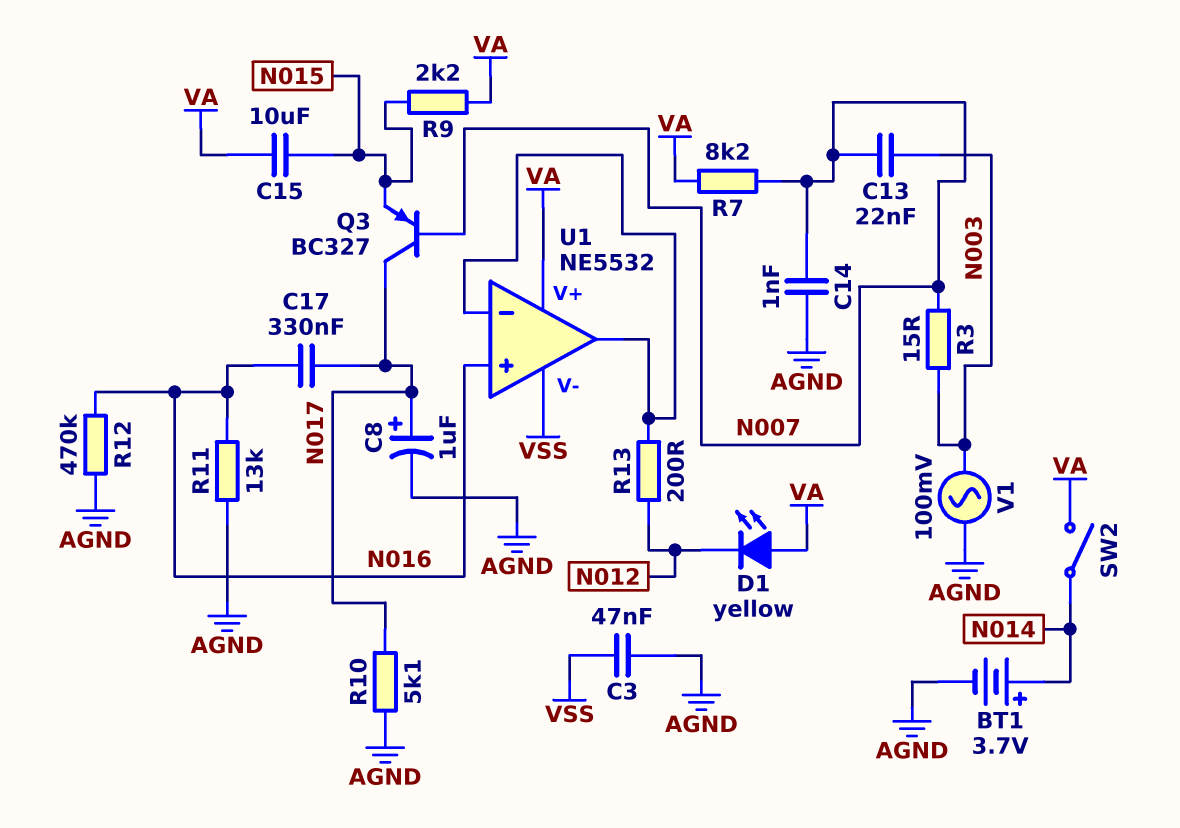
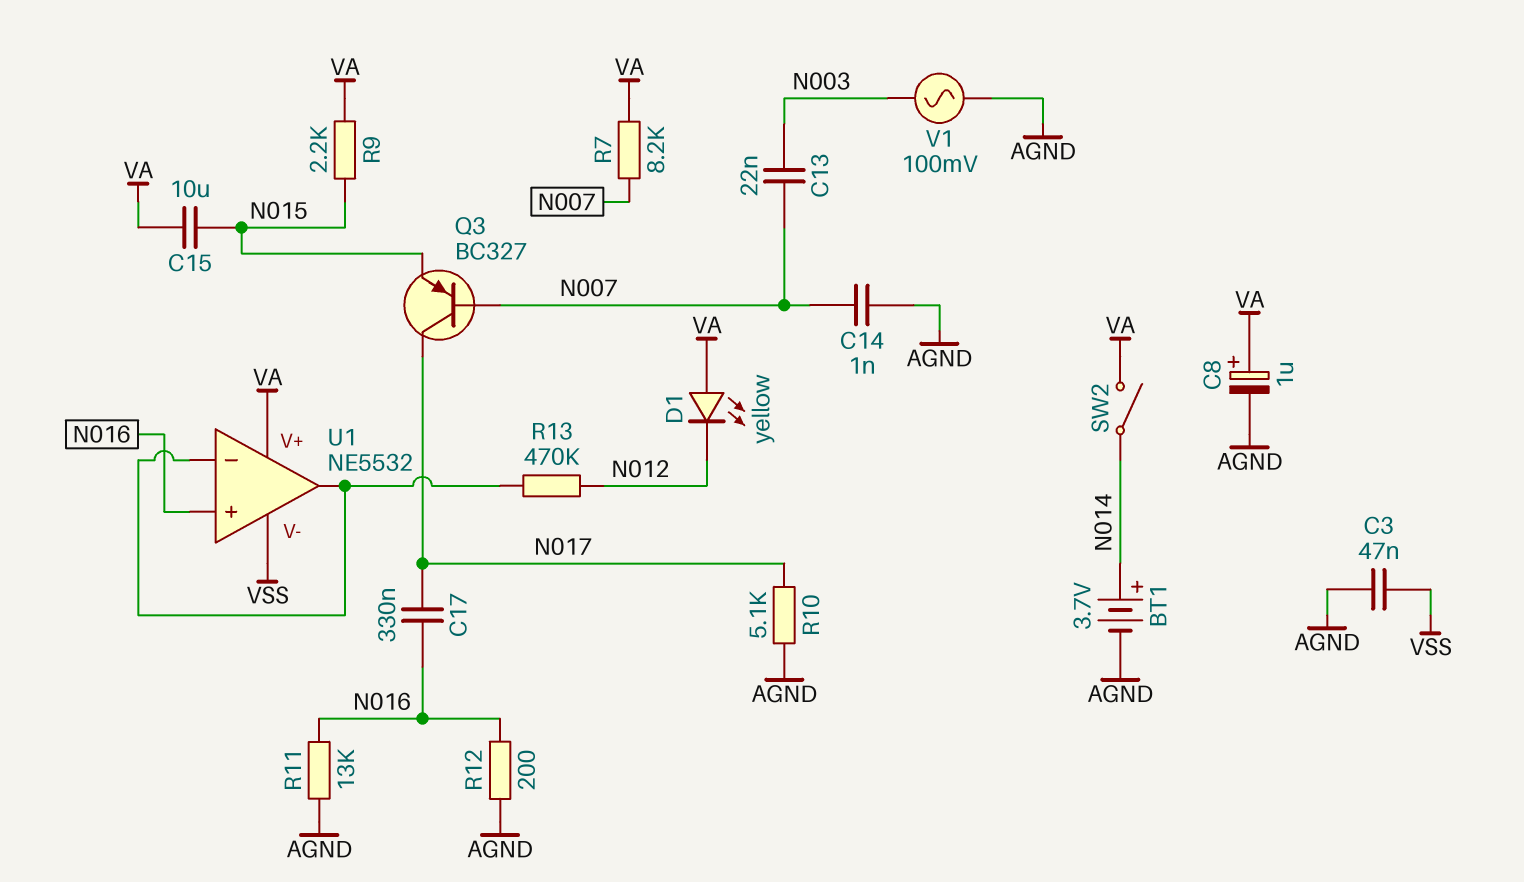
C8: 1uF (plus N017, minus AGND) -> 1uF (plus VA, minus AGND)
R3: 15 (N003, N007) -> none
R12: 470k (AGND, N016) -> 200 (AGND, N016)
R13: 200 (N012, U1/in-) -> 470k (N012, U1/in-)

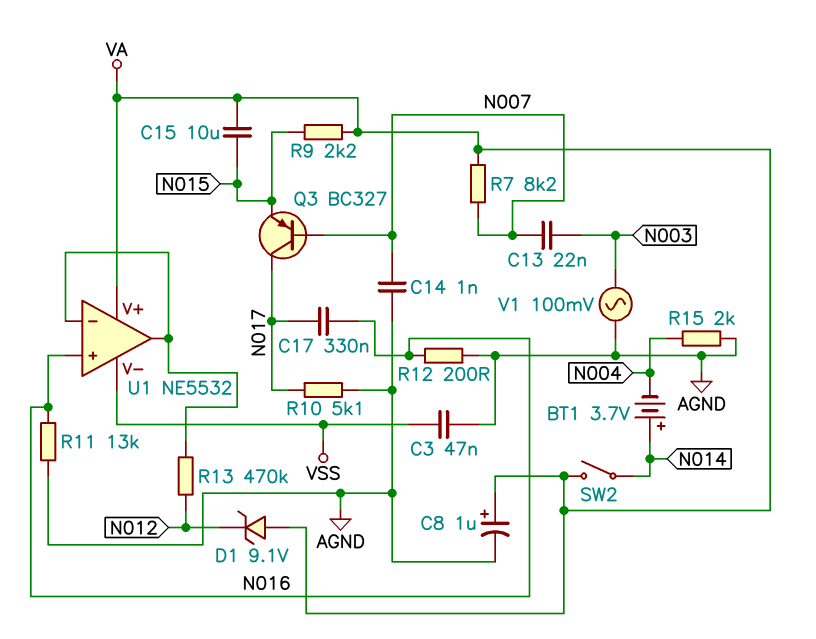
BT1: 3.7V (plus N014, minus AGND) -> 3.7V (plus N014, minus N004)
D1: LED yellow (A VA, K N012) -> zener 9.1V (A VA, K N012)
R15: none -> 2k (AGND, N004)

